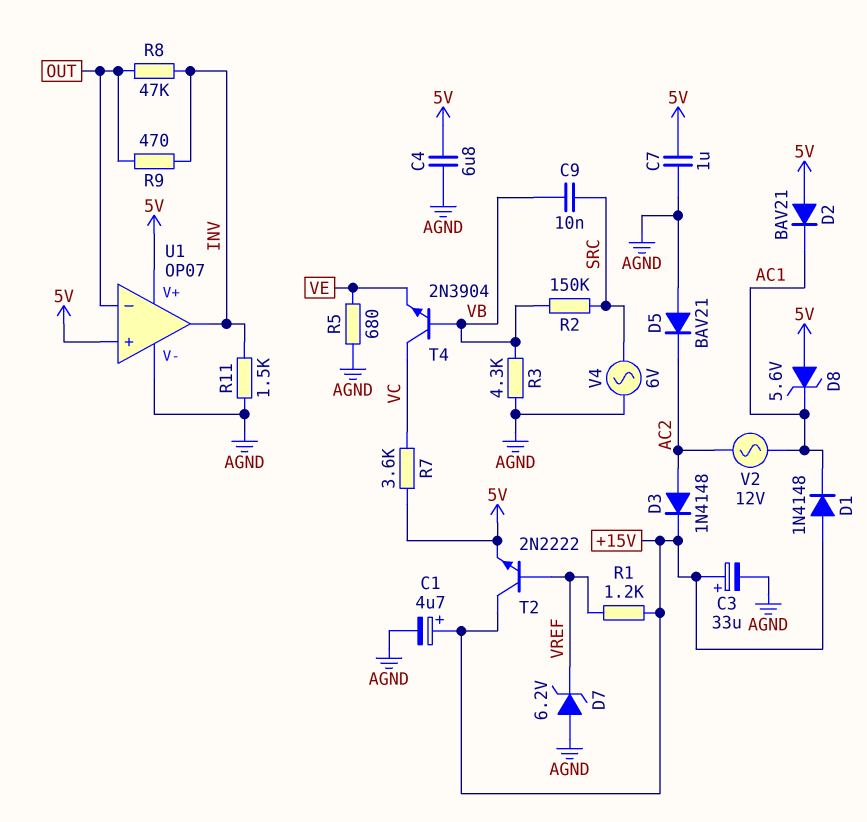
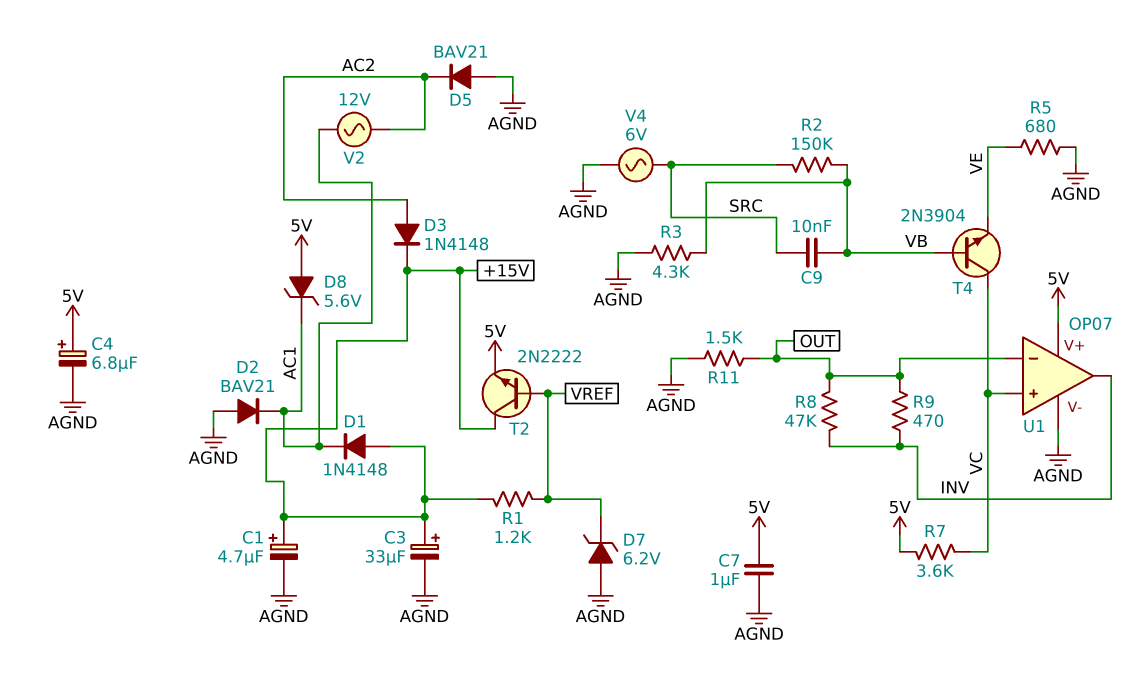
C4: 6.8uF (5V, AGND) -> 6.8uF (plus 5V, minus AGND)
D2: diode BAV21 (A 5V, K AC1) -> diode BAV21 (A AGND, K AC1)
R11: 1.5k (AGND, INV) -> 1.5k (AGND, OUT)
U1 pin in+: 5V -> VC

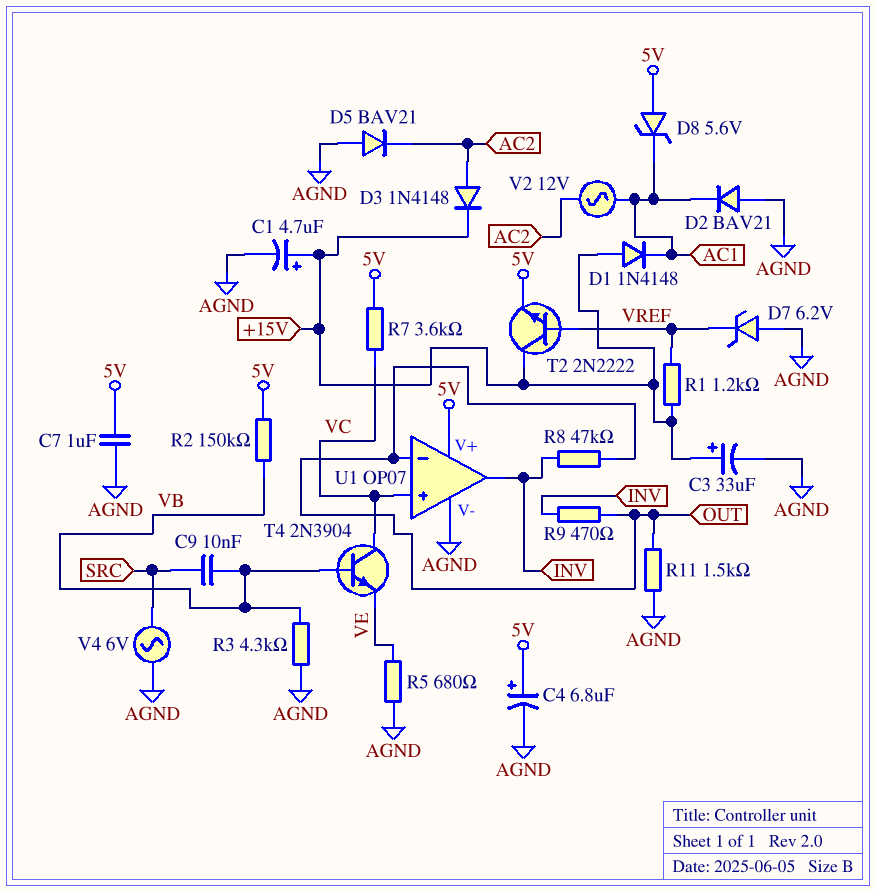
R2: 150k (SRC, VB) -> 150k (5V, VB)

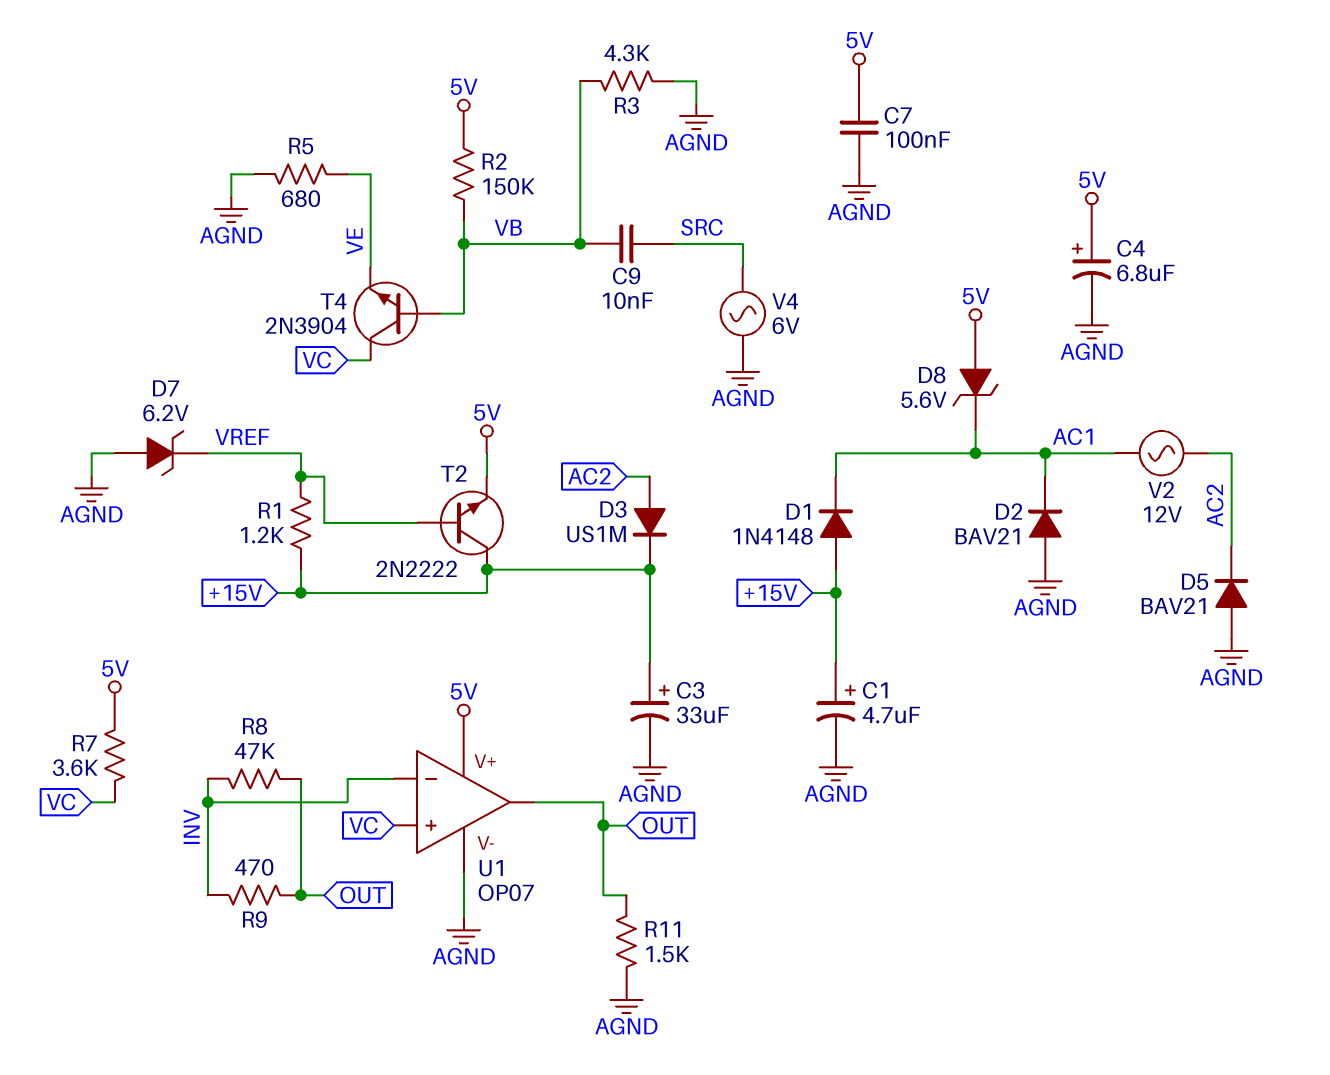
C7: 1uF (5V, AGND) -> 100nF (5V, AGND)
D3: diode 1N4148 (A AC2, K +15V) -> diode US1M (A AC2, K +15V)
U1 pin in-: OUT -> INV
U1 pin out: INV -> OUT

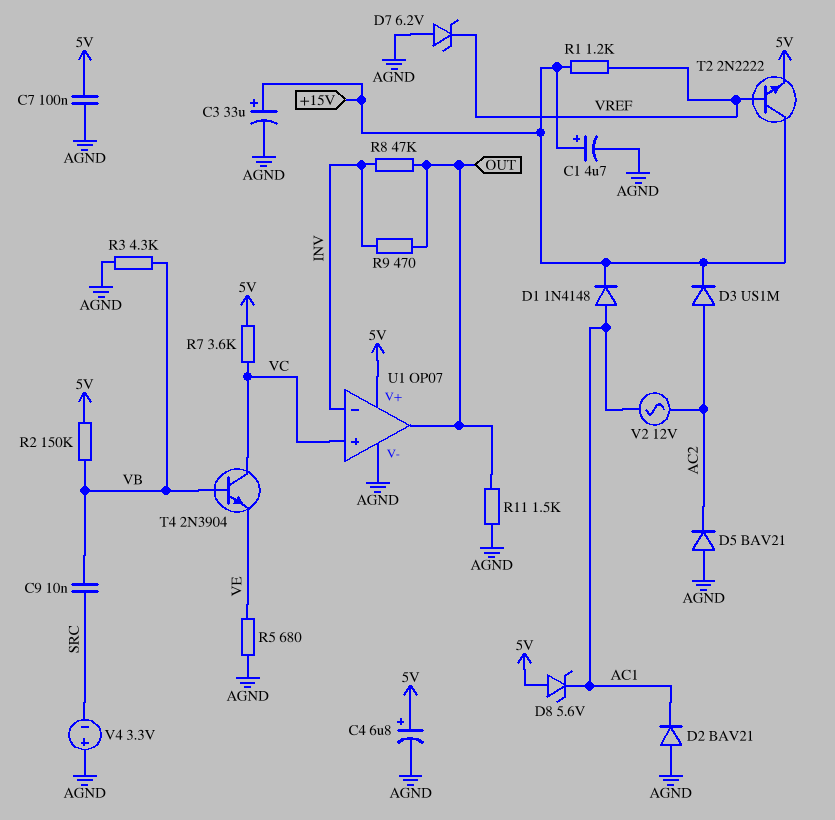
D1: diode 1N4148 (A +15V, K AC1) -> diode 1N4148 (A AC1, K +15V)
V4: AC 6V (AGND, SRC) -> 3.3V (plus AGND, minus SRC)

